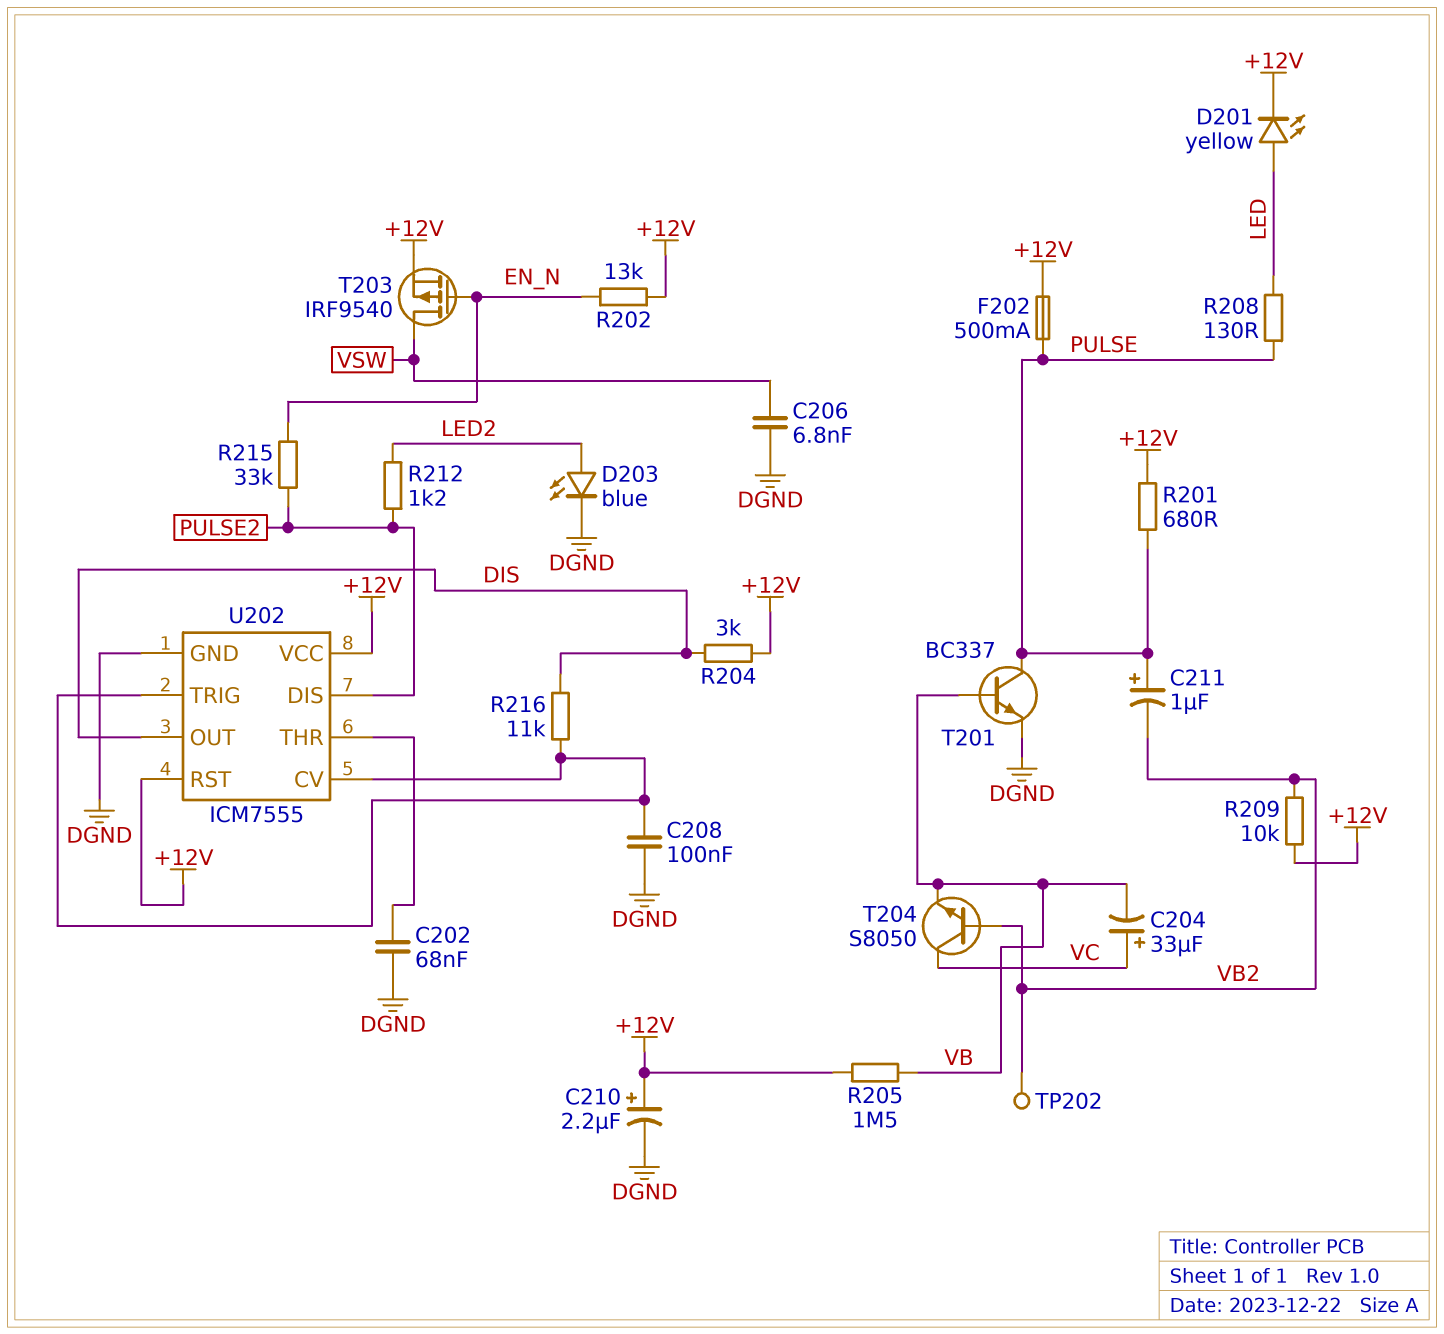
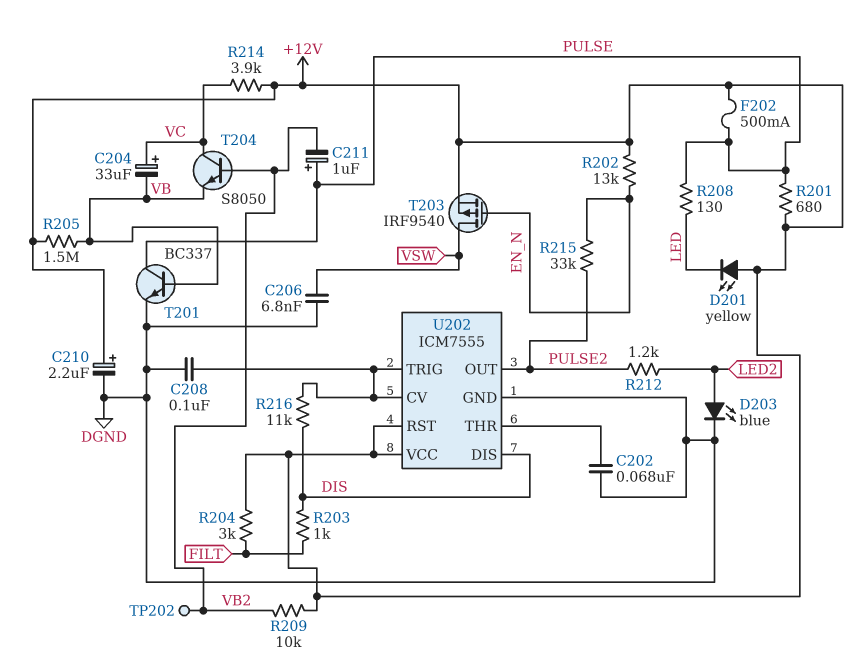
D201: LED yellow (A LED, K +12V) -> LED yellow (A +12V, K LED)
R203: none -> 1k (DIS, FILT)
R204: 3k (+12V, DIS) -> 3k (+12V, FILT)
R214: none -> 3.9k (+12V, VC)
U202 pin DIS: PULSE2 -> DIS
U202 pin OUT: DIS -> PULSE2

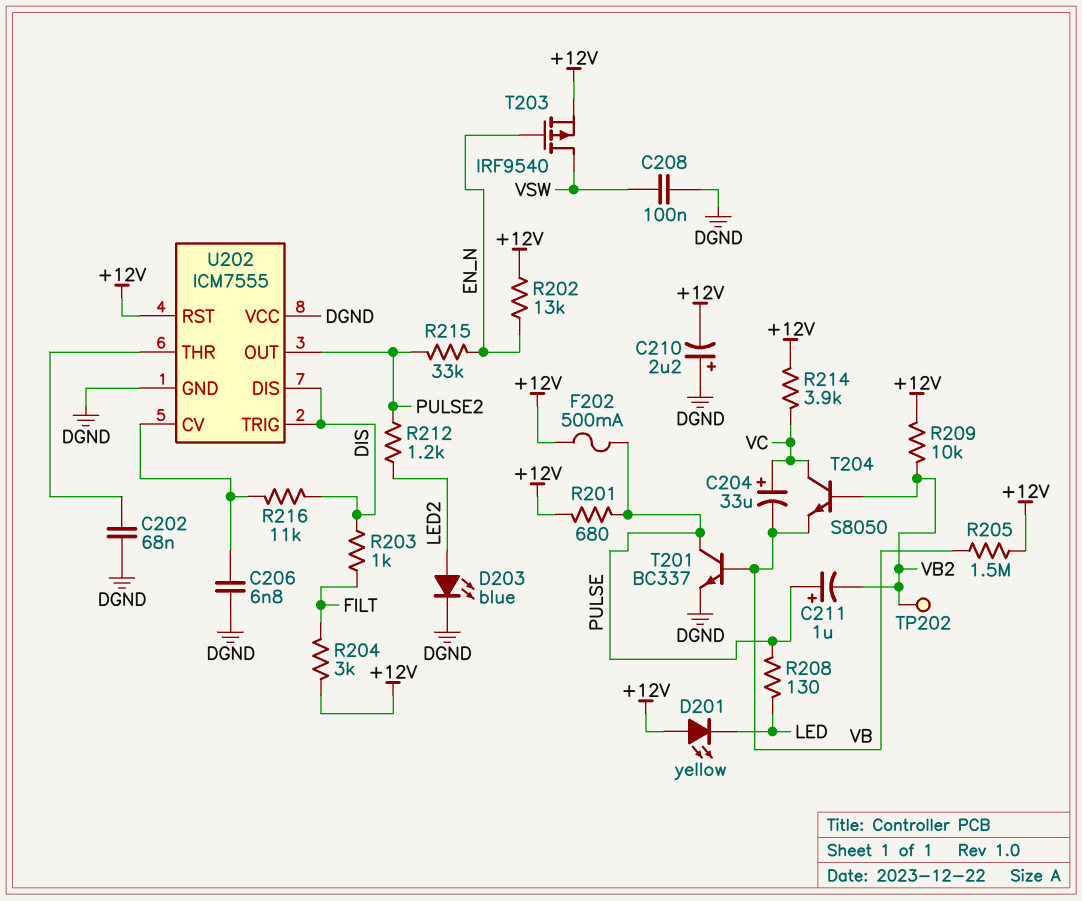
C206: 6.8nF (DGND, VSW) -> 6.8nF (DGND, U202/CV)
C208: 100nF (DGND, U202/CV) -> 100nF (DGND, VSW)
C210: 2.2uF (plus +12V, minus DGND) -> 2.2uF (plus DGND, minus +12V)
U202 pin TRIG: U202/CV -> DIS
U202 pin VCC: +12V -> DGND

